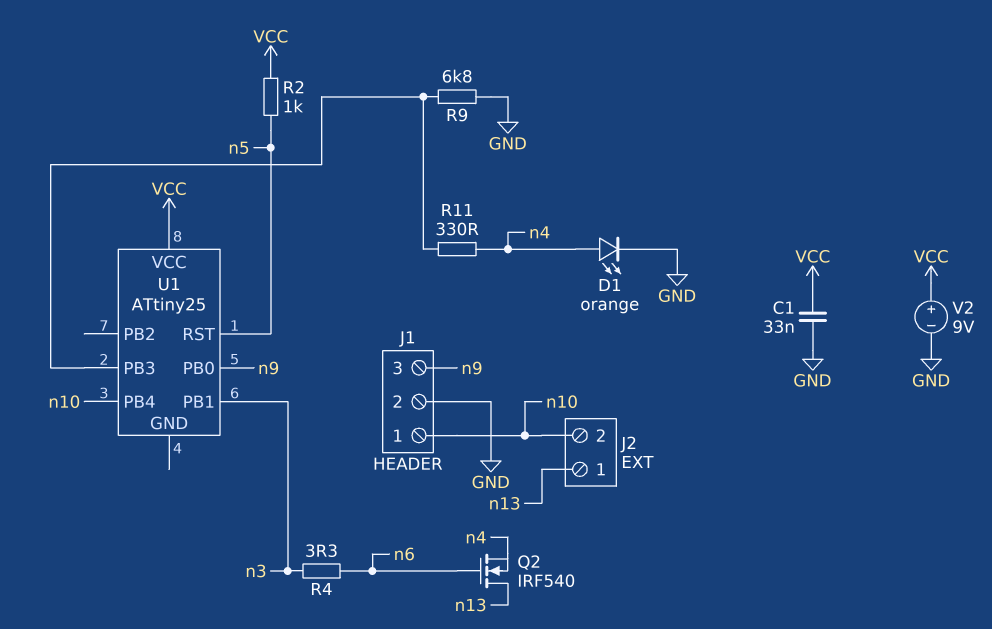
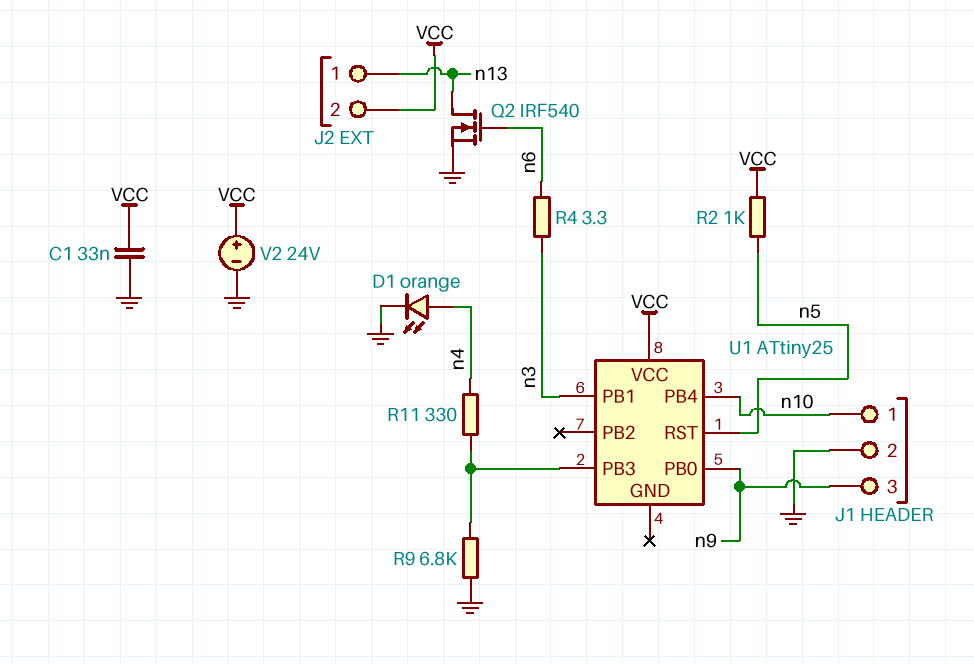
J2 pin 2: n10 -> VCC
Q2: NMOS IRF540 (G n6, D n13, S n4) -> NMOS IRF540 (G n6, D n13, S GND)
V2: 9V (plus VCC, minus GND) -> 24V (plus VCC, minus GND)

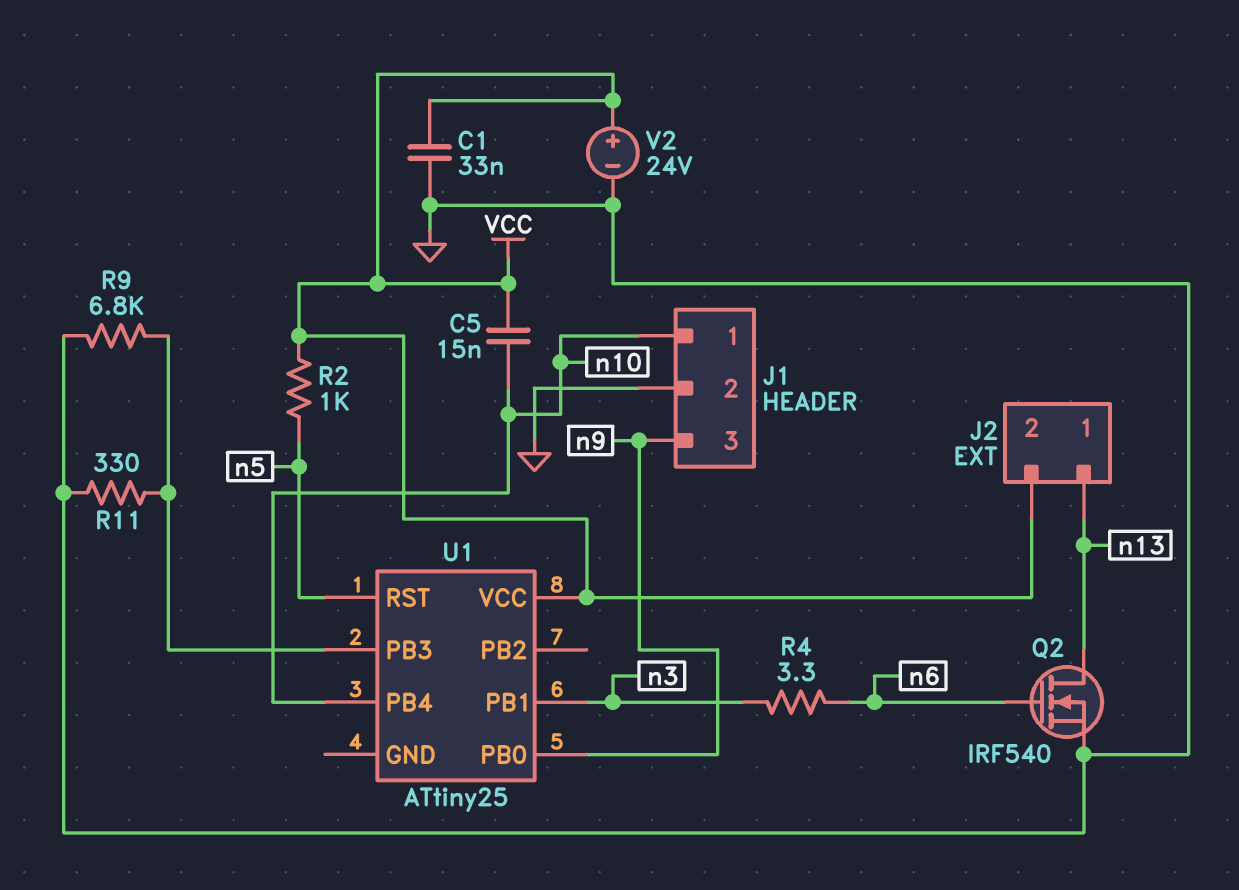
C5: none -> 15nF (VCC, n10)
D1: LED orange (A n4, K GND) -> none
R11: 330 (U1/PB3, n4) -> 330 (GND, U1/PB3)

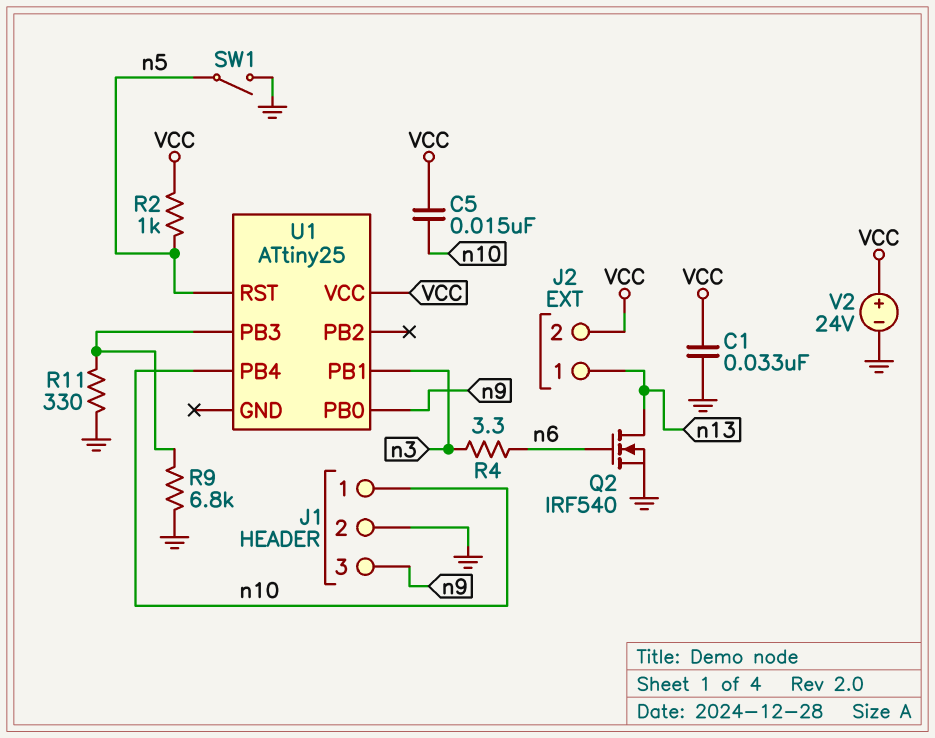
SW1: none -> switch (GND, n5)

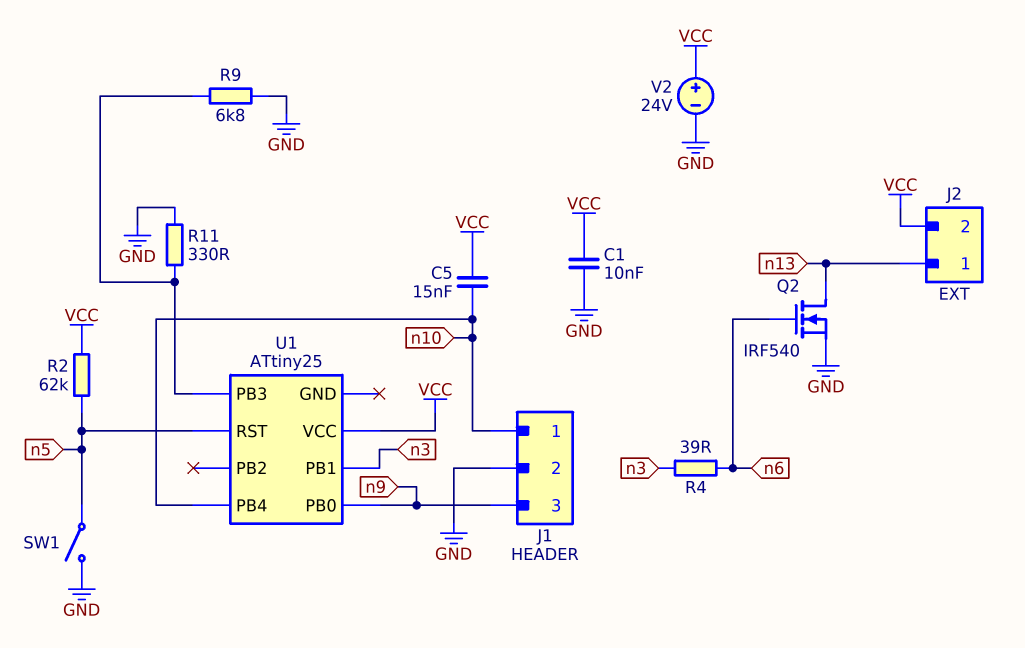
C1: 33nF (GND, VCC) -> 10nF (GND, VCC)
R2: 1k (VCC, n5) -> 62k (VCC, n5)
R4: 3.3 (n3, n6) -> 39 (n3, n6)

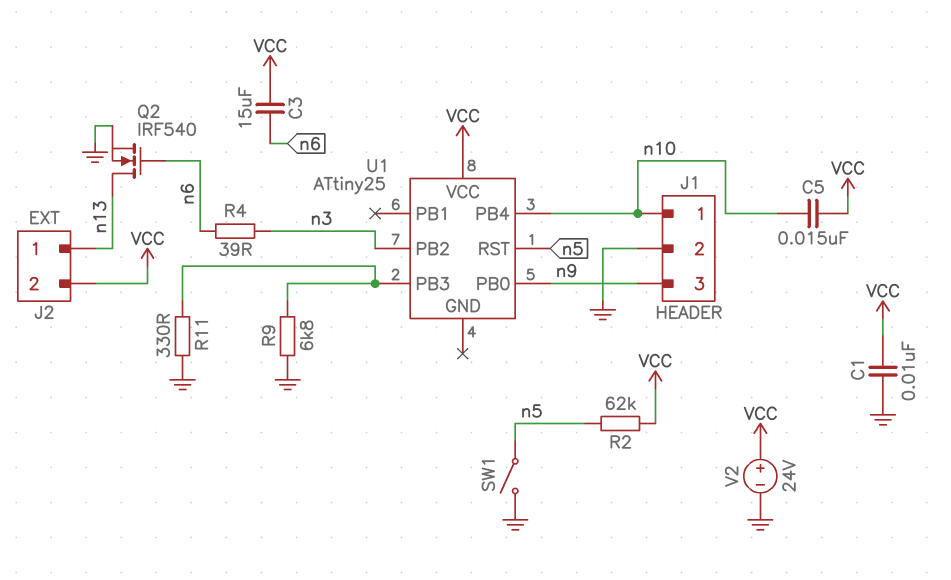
C3: none -> 15uF (VCC, n6)
U1 pin PB1: n3 -> none
U1 pin PB2: none -> n3

